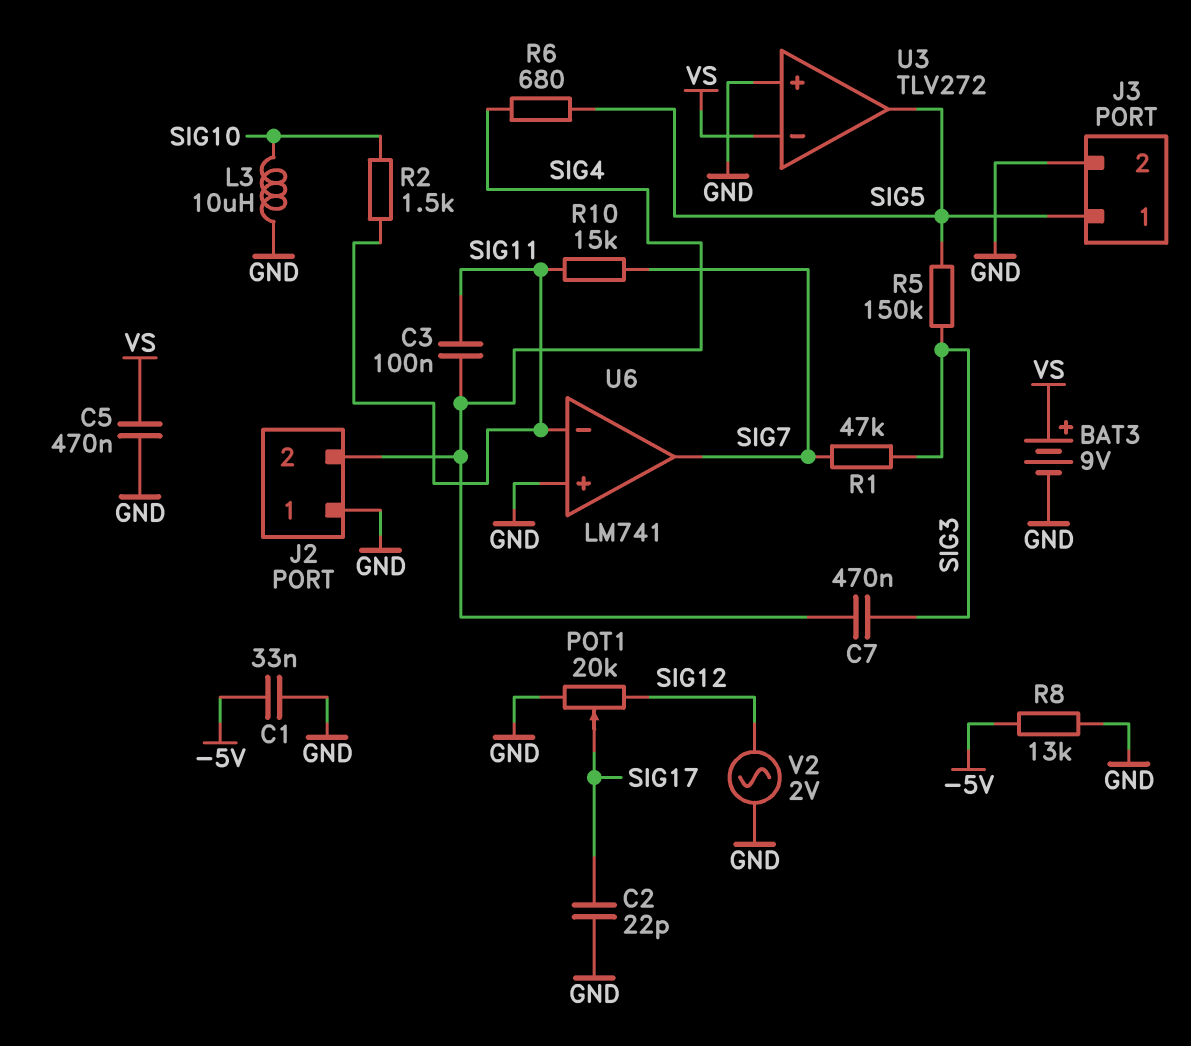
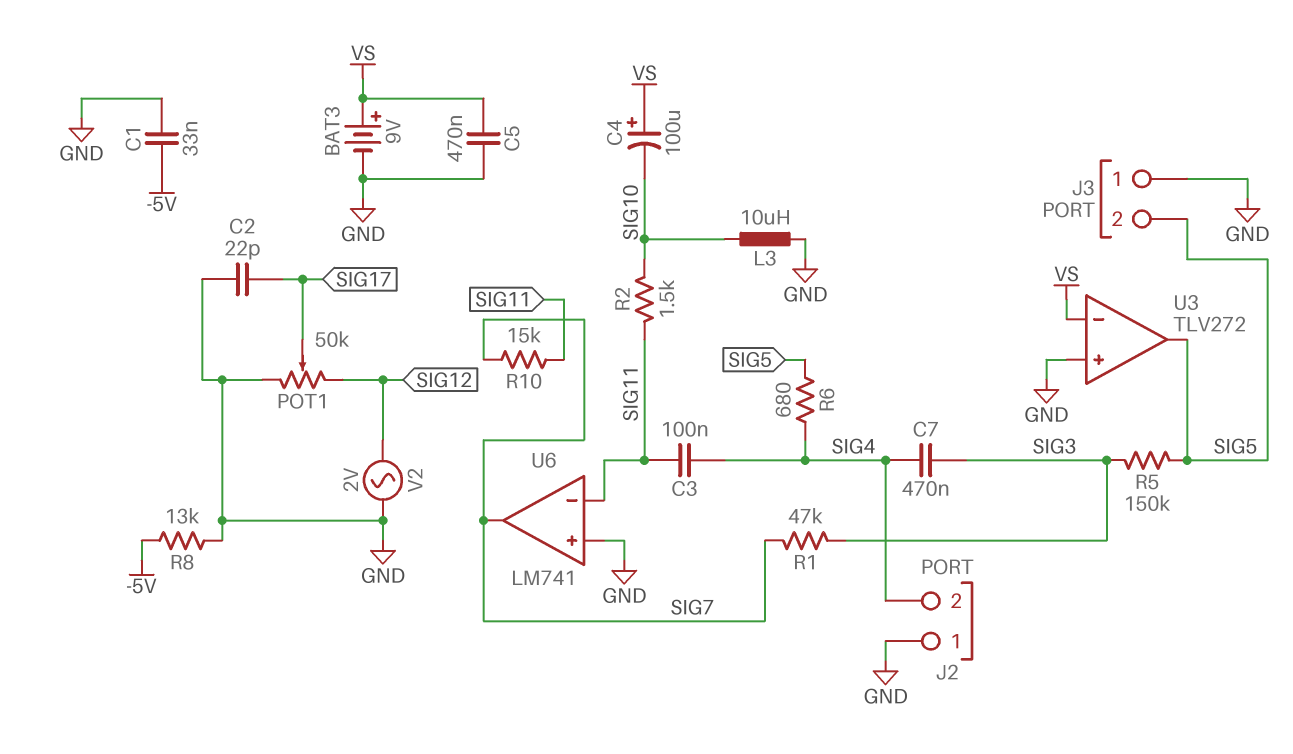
C4: none -> 100uF (plus VS, minus SIG10)
J3 pin 1: SIG5 -> GND
J3 pin 2: GND -> SIG5
POT1: 20k (GND, SIG12, wiper SIG17) -> 50k (GND, SIG12, wiper SIG17)

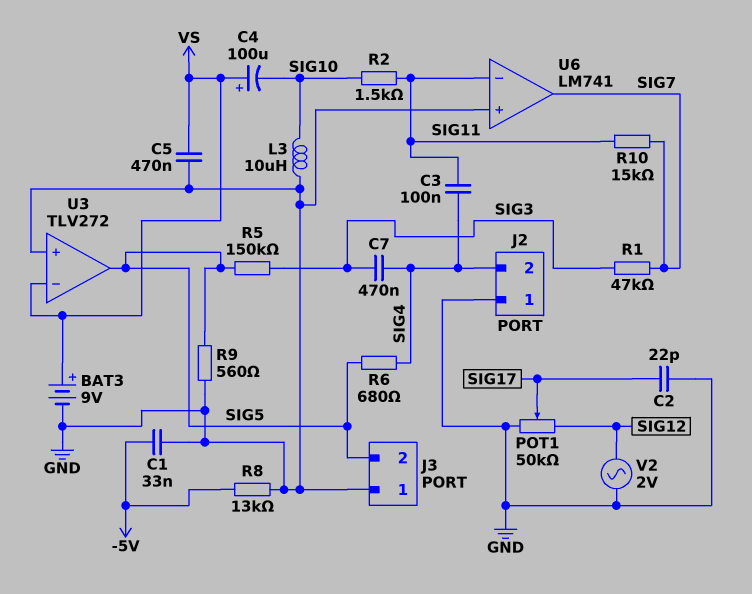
R9: none -> 560 (GND, SIG5)

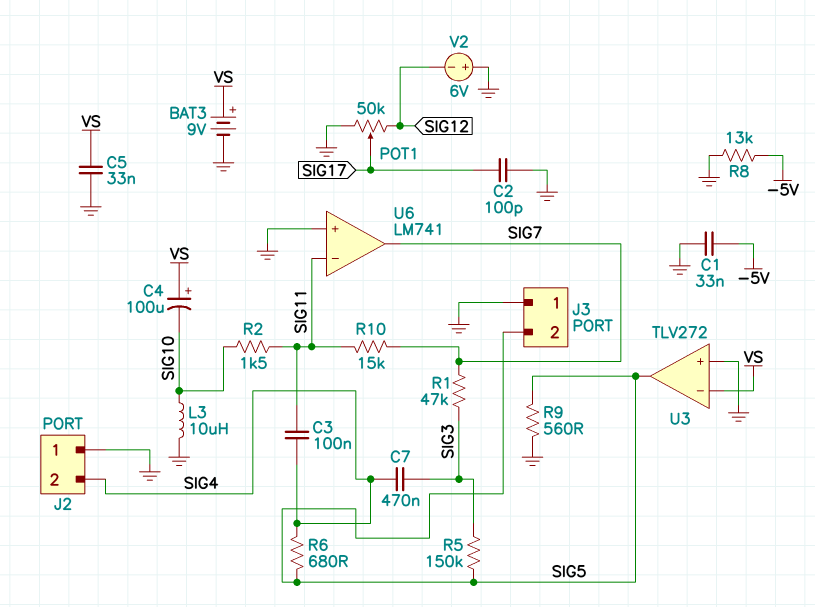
C2: 22pF (GND, SIG17) -> 100pF (GND, SIG17)
C5: 470nF (GND, VS) -> 33nF (GND, VS)
V2: AC 2V (GND, SIG12) -> 6V (plus GND, minus SIG12)

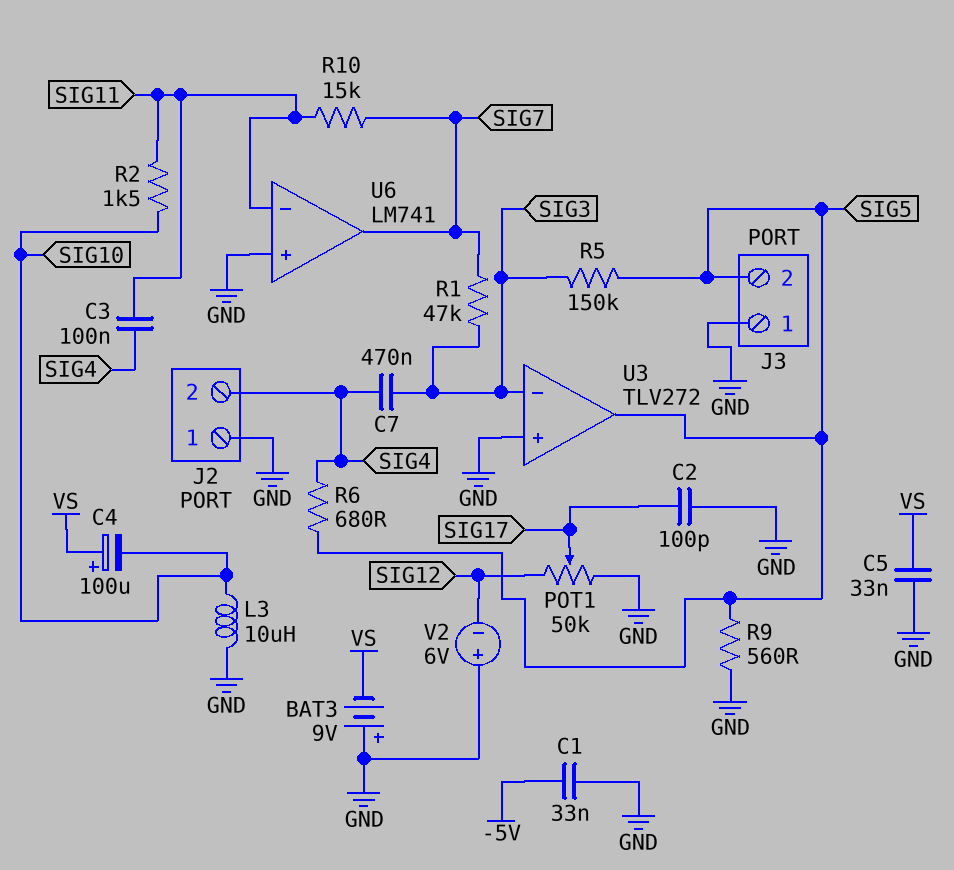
BAT3: 9V (plus VS, minus GND) -> 9V (plus GND, minus VS)
R8: 13k (-5V, GND) -> none
U3 pin in-: VS -> SIG3

